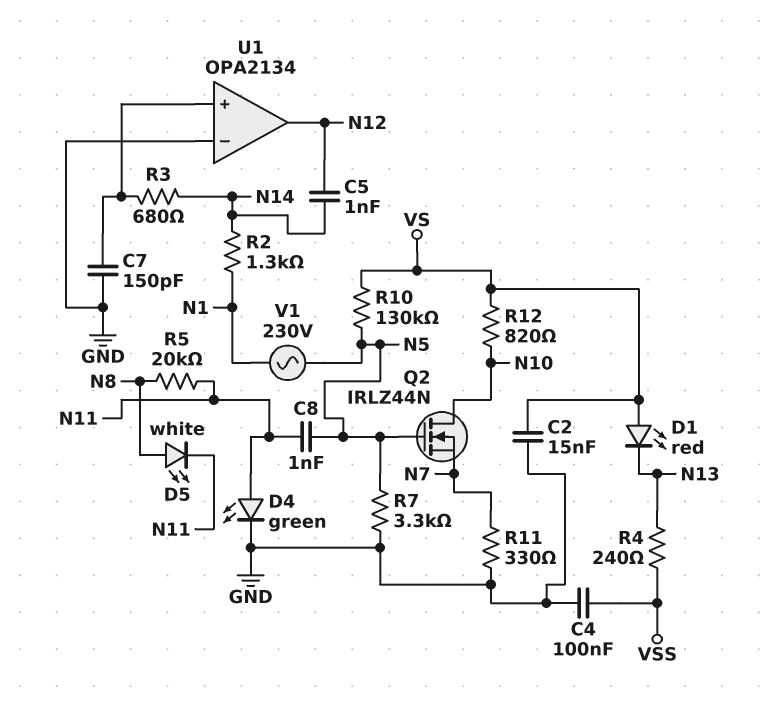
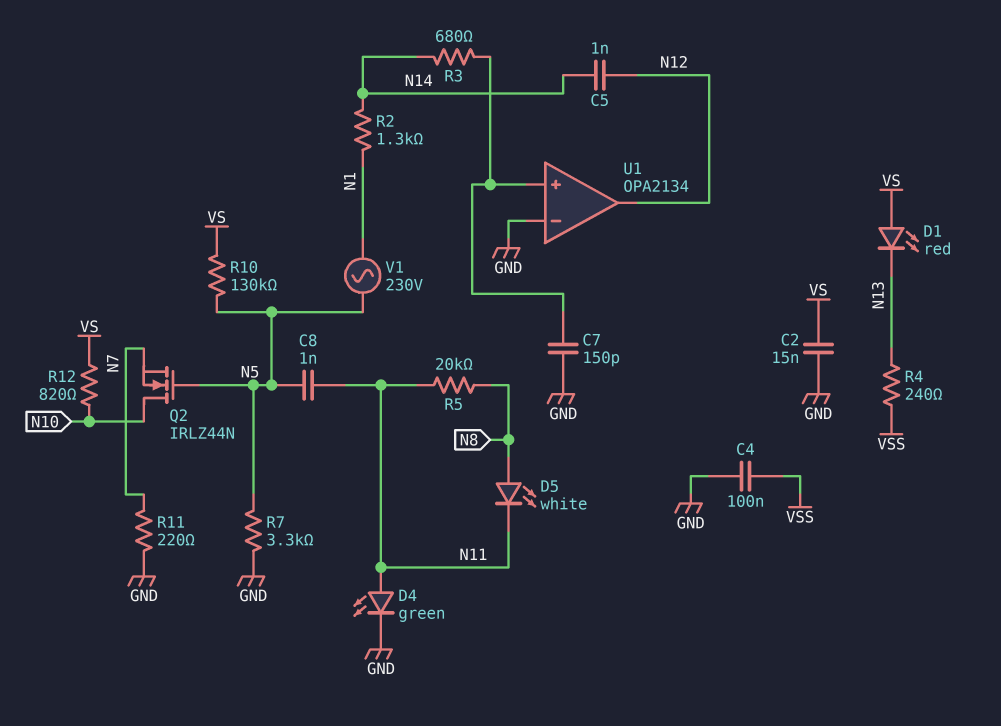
R11: 330 (GND, N7) -> 220 (GND, N7)

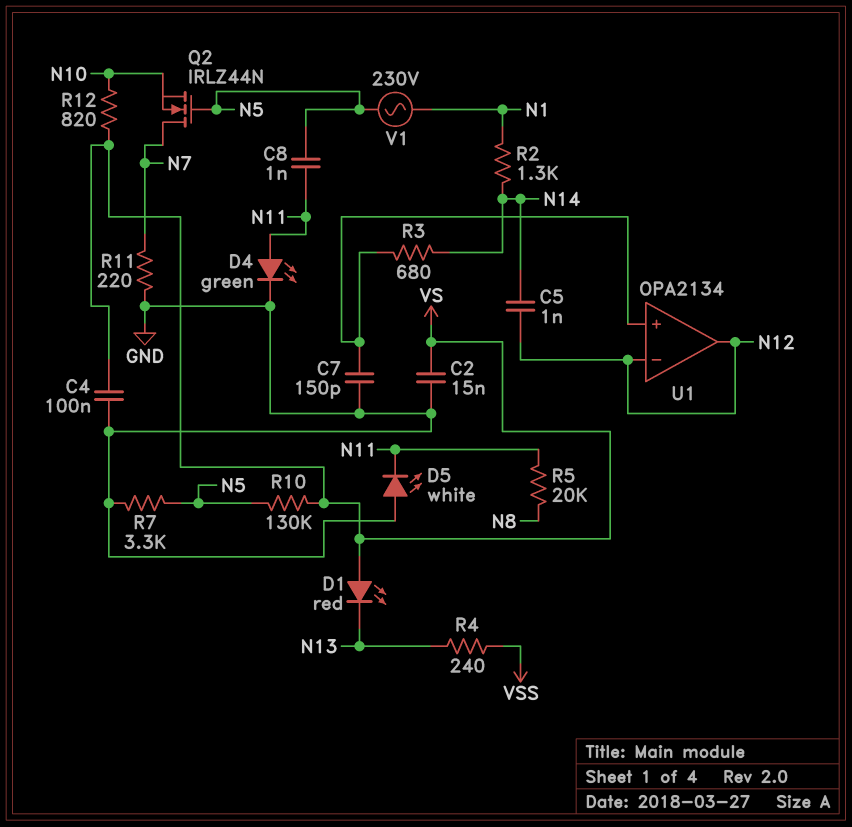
C4: 100nF (GND, VSS) -> 100nF (GND, VS)
D5: LED white (A N8, K N11) -> LED white (A GND, K N11)
Q2: NMOS IRLZ44N (G N5, D N10, S N7) -> NMOS IRLZ44N (G N5, D N7, S N10)
U1 pin in-: GND -> N12

